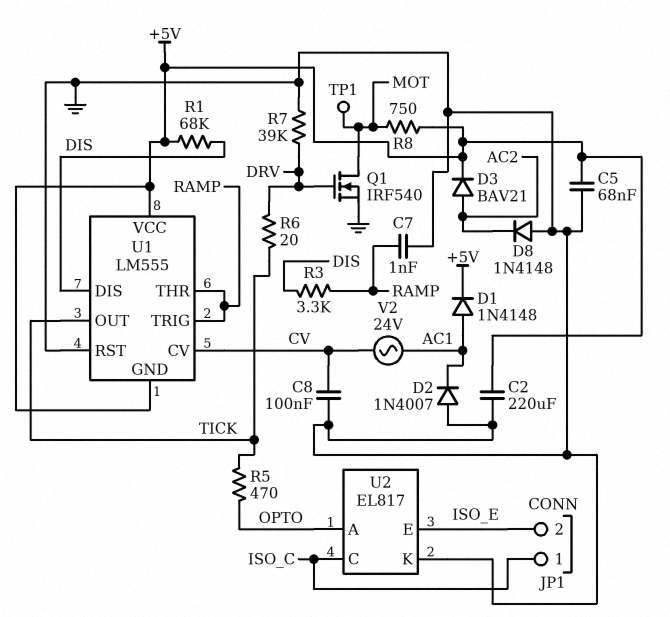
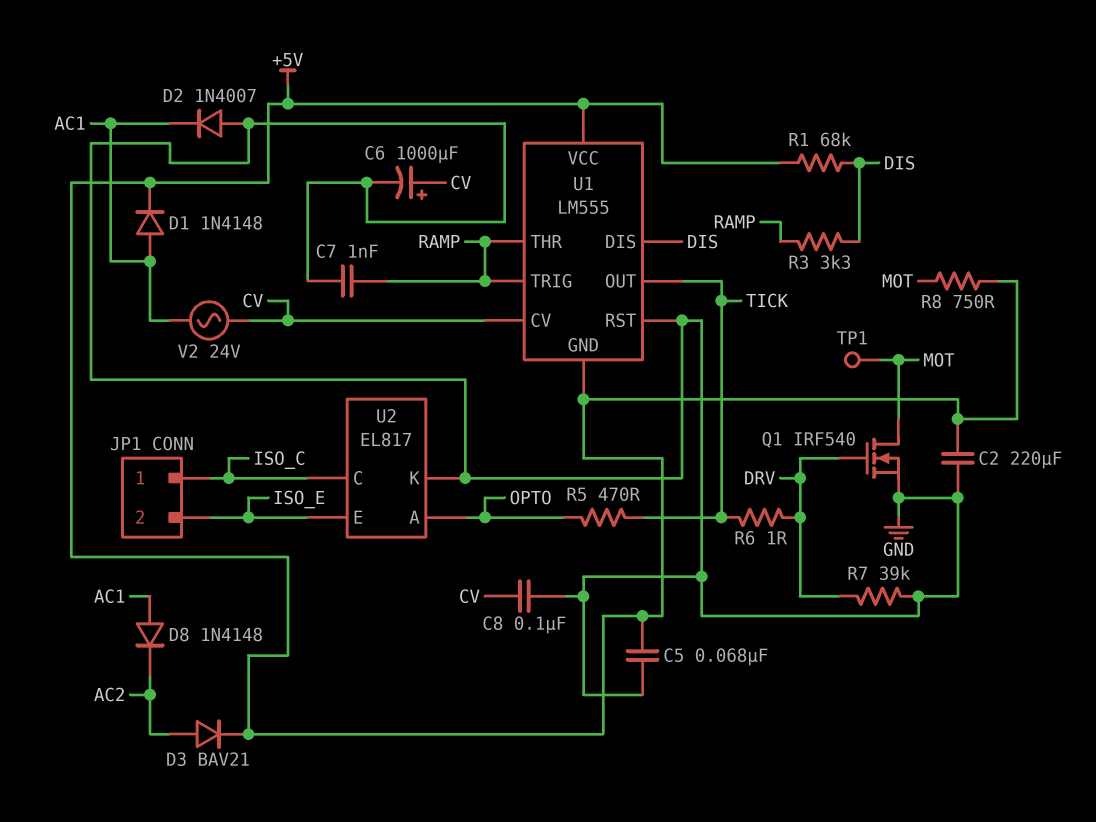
C6: none -> 1000uF (plus CV, minus GND)
D8: diode 1N4148 (A GND, K AC2) -> diode 1N4148 (A AC1, K AC2)
R6: 20 (DRV, TICK) -> 1 (DRV, TICK)

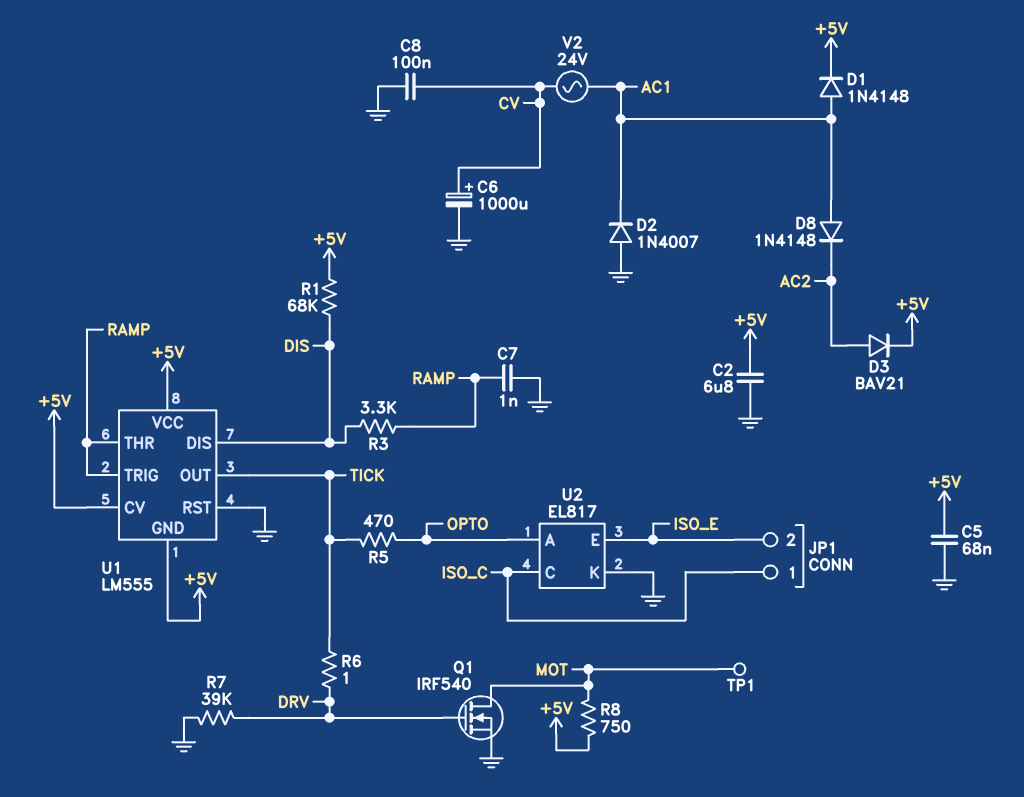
C2: 220uF (+5V, GND) -> 6.8uF (+5V, GND)
U1 pin CV: CV -> +5V

